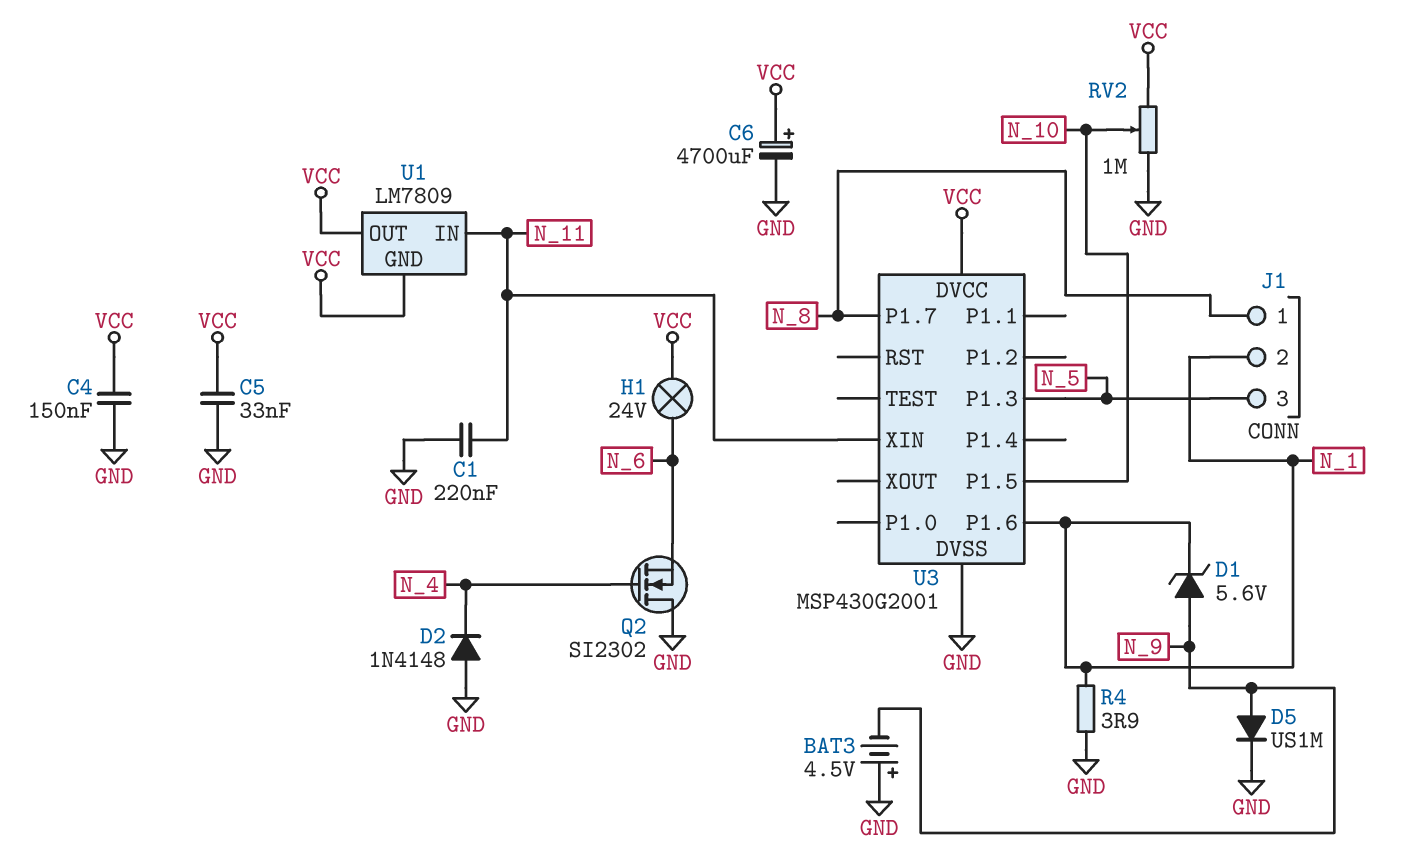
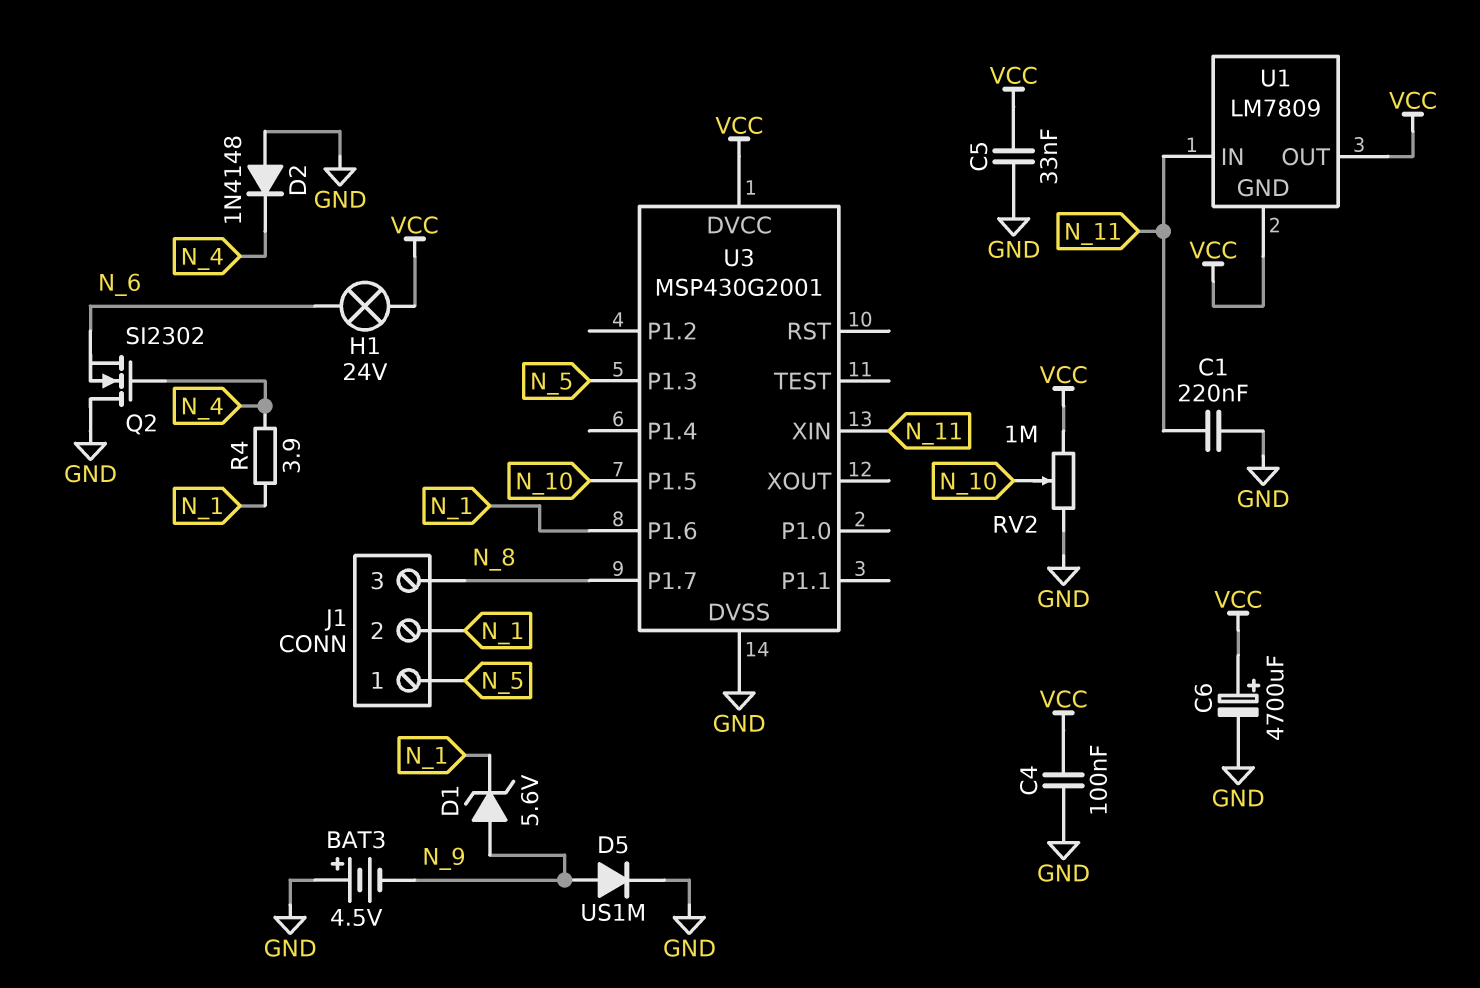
C4: 150nF (GND, VCC) -> 100nF (GND, VCC)
J1 pin 1: N_8 -> N_5
J1 pin 3: N_5 -> N_8
R4: 3.9 (GND, N_1) -> 3.9 (N_1, N_4)

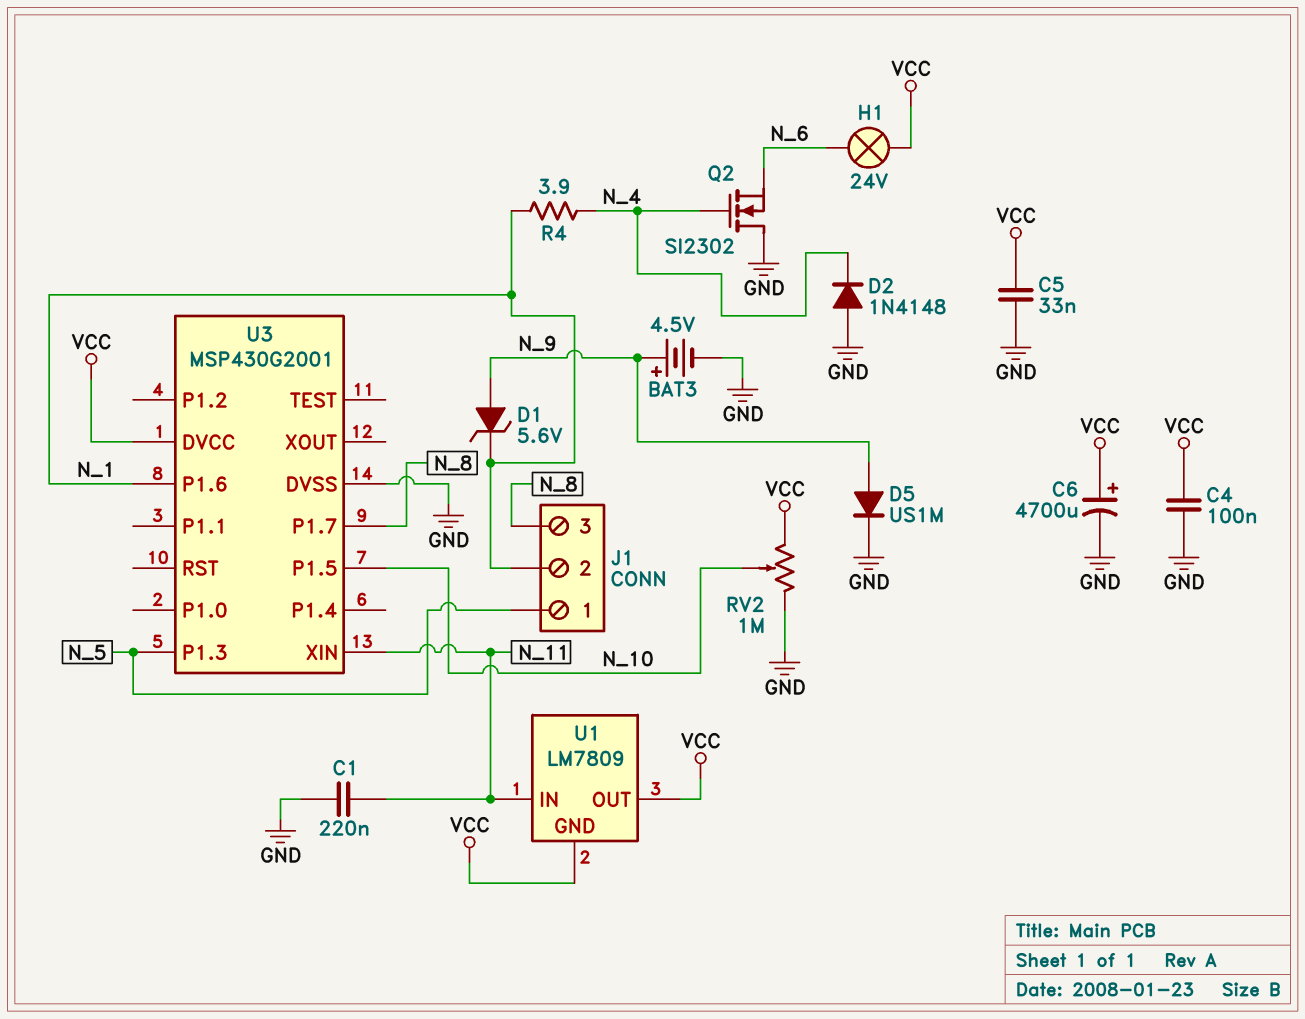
BAT3: 4.5V (plus GND, minus N_9) -> 4.5V (plus N_9, minus GND)

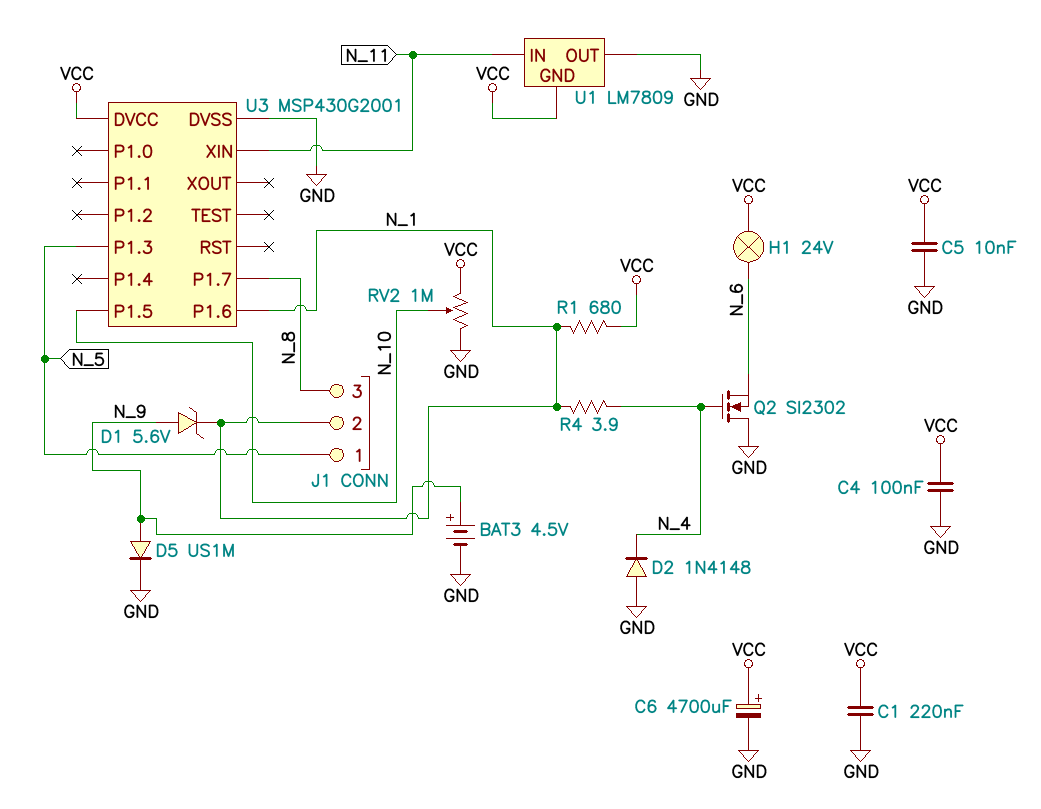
C1: 220nF (GND, N_11) -> 220nF (GND, VCC)
C5: 33nF (GND, VCC) -> 10nF (GND, VCC)
R1: none -> 680 (N_1, VCC)
U1 pin OUT: VCC -> GND

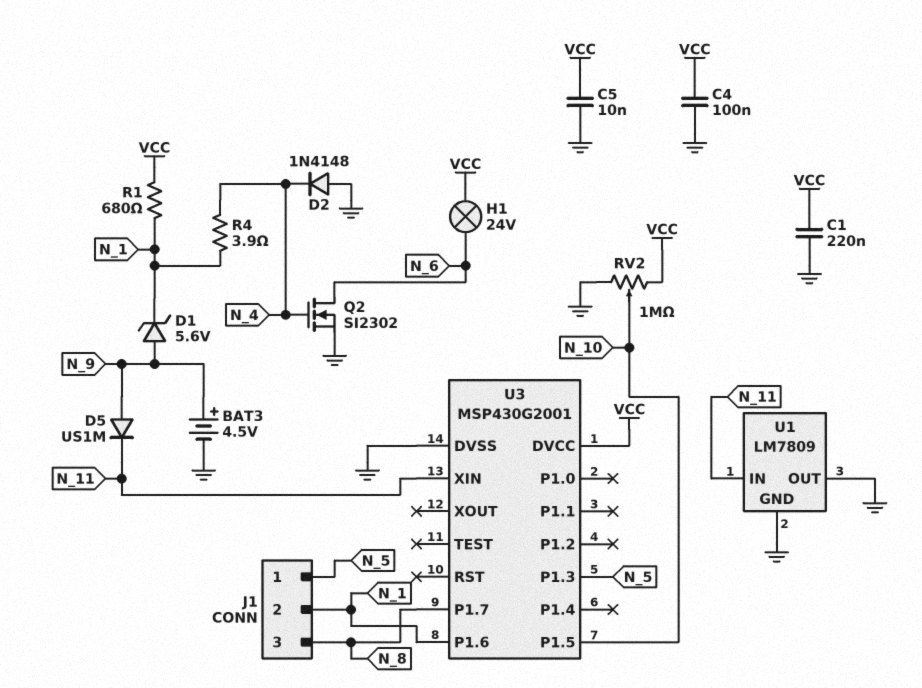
C6: 4700uF (plus VCC, minus GND) -> none
D5: diode US1M (A N_9, K GND) -> diode US1M (A N_9, K N_11)
Q2: NMOS SI2302 (G N_4, D GND, S N_6) -> NMOS SI2302 (G N_4, D N_6, S GND)
U1 pin GND: VCC -> GND

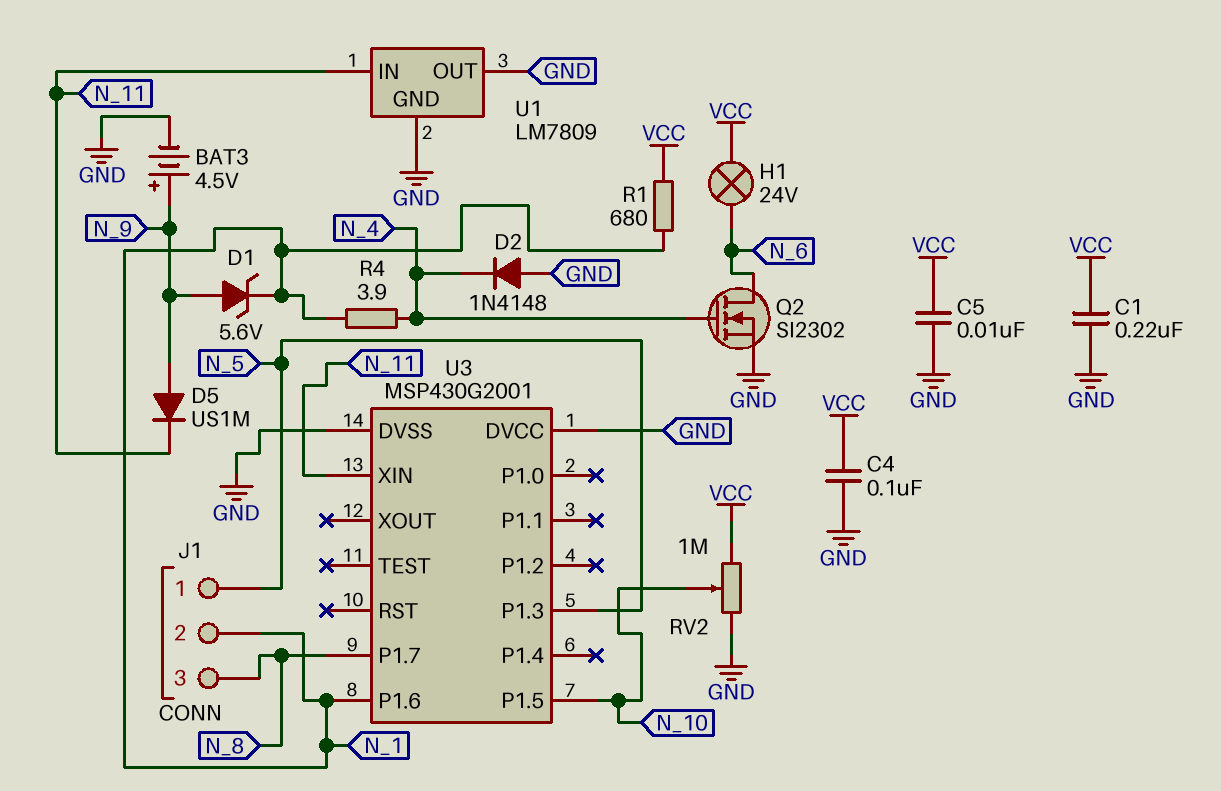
U3 pin DVCC: VCC -> GND

